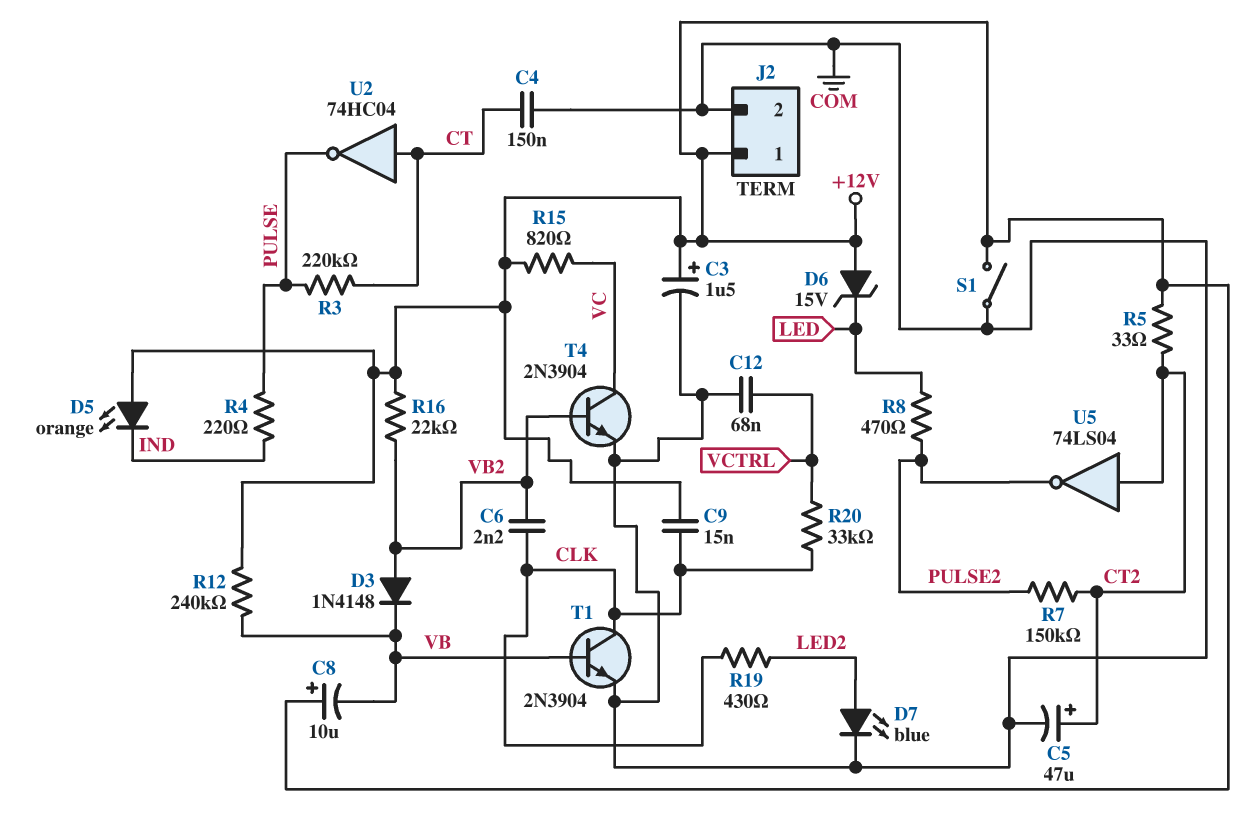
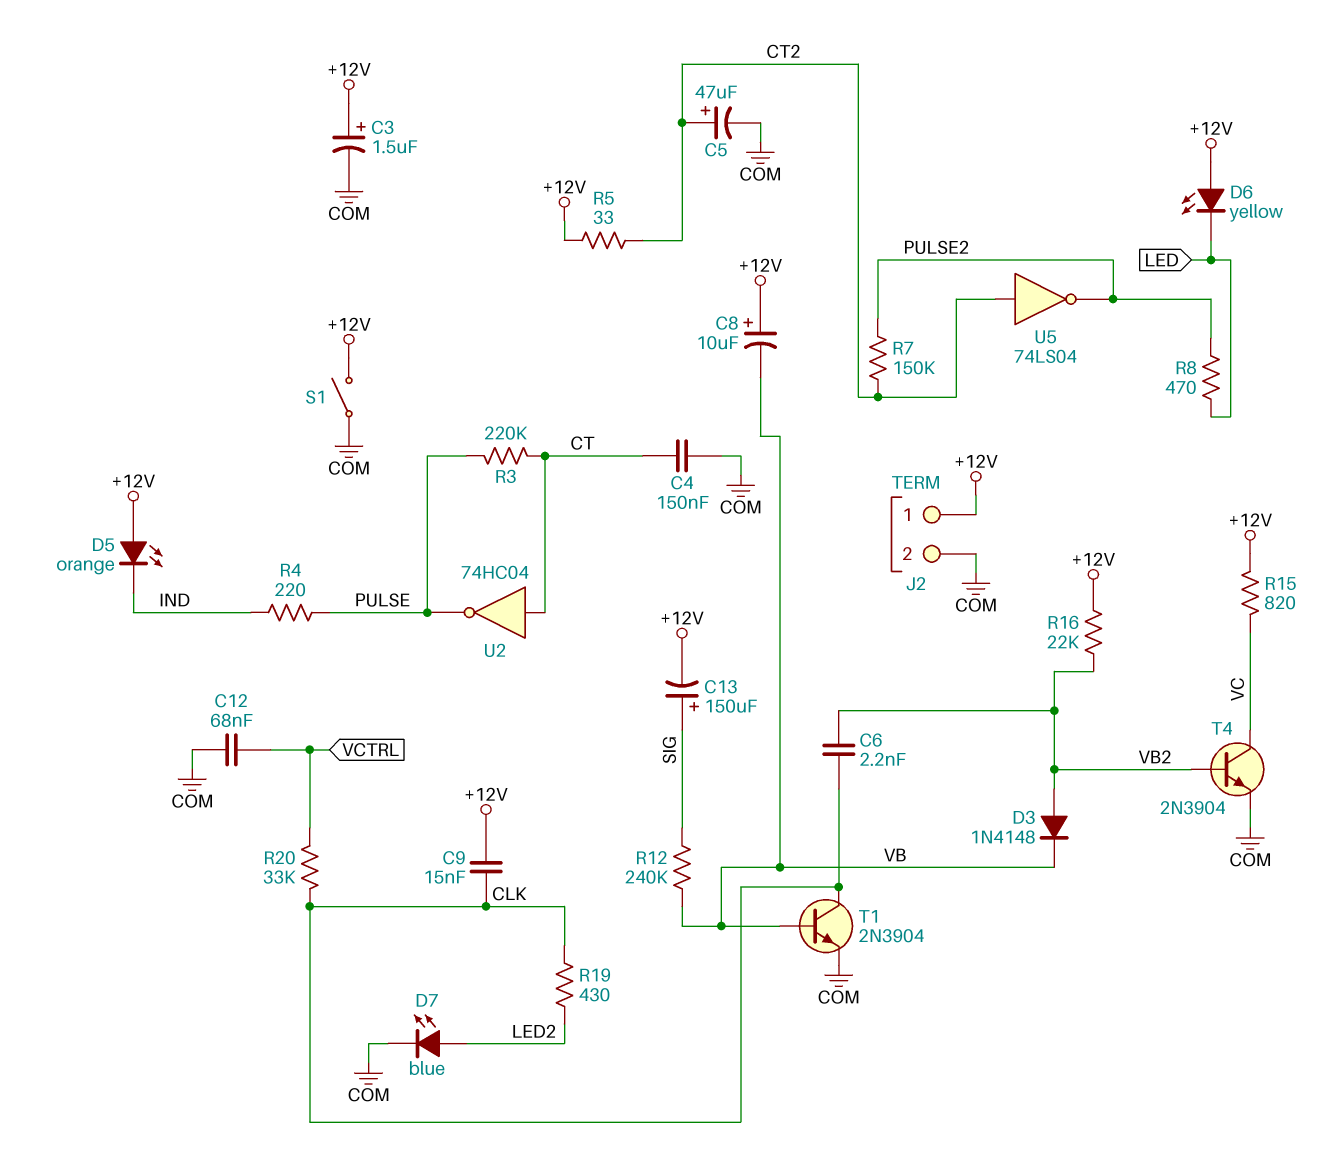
C13: none -> 150uF (plus SIG, minus +12V)
D6: zener 15V (A +12V, K LED) -> LED yellow (A +12V, K LED)
R12: 240k (+12V, VB) -> 240k (SIG, VB)

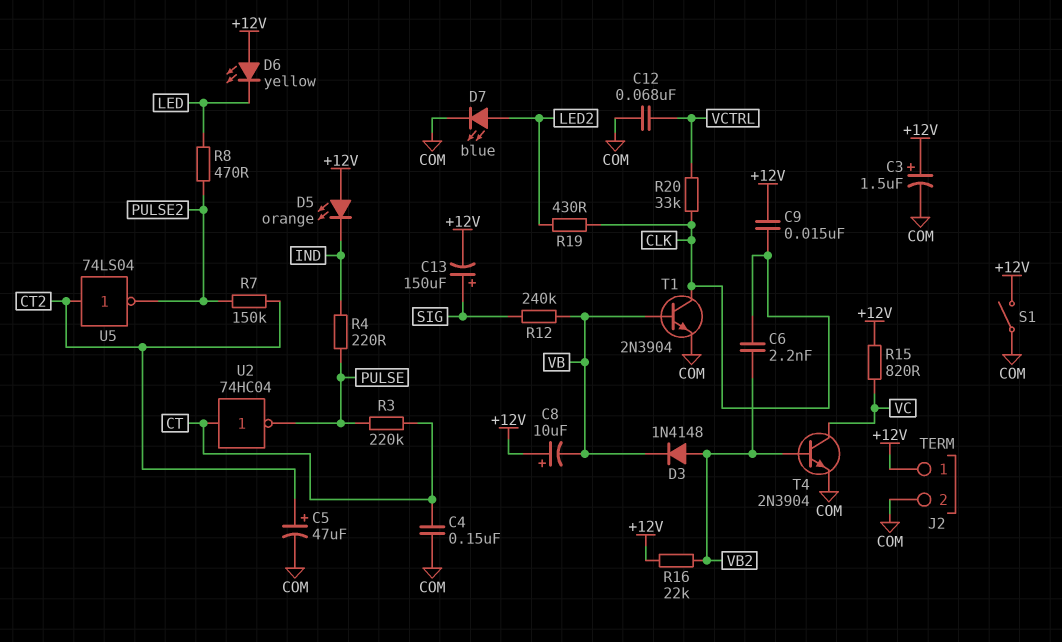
R5: 33 (+12V, CT2) -> none

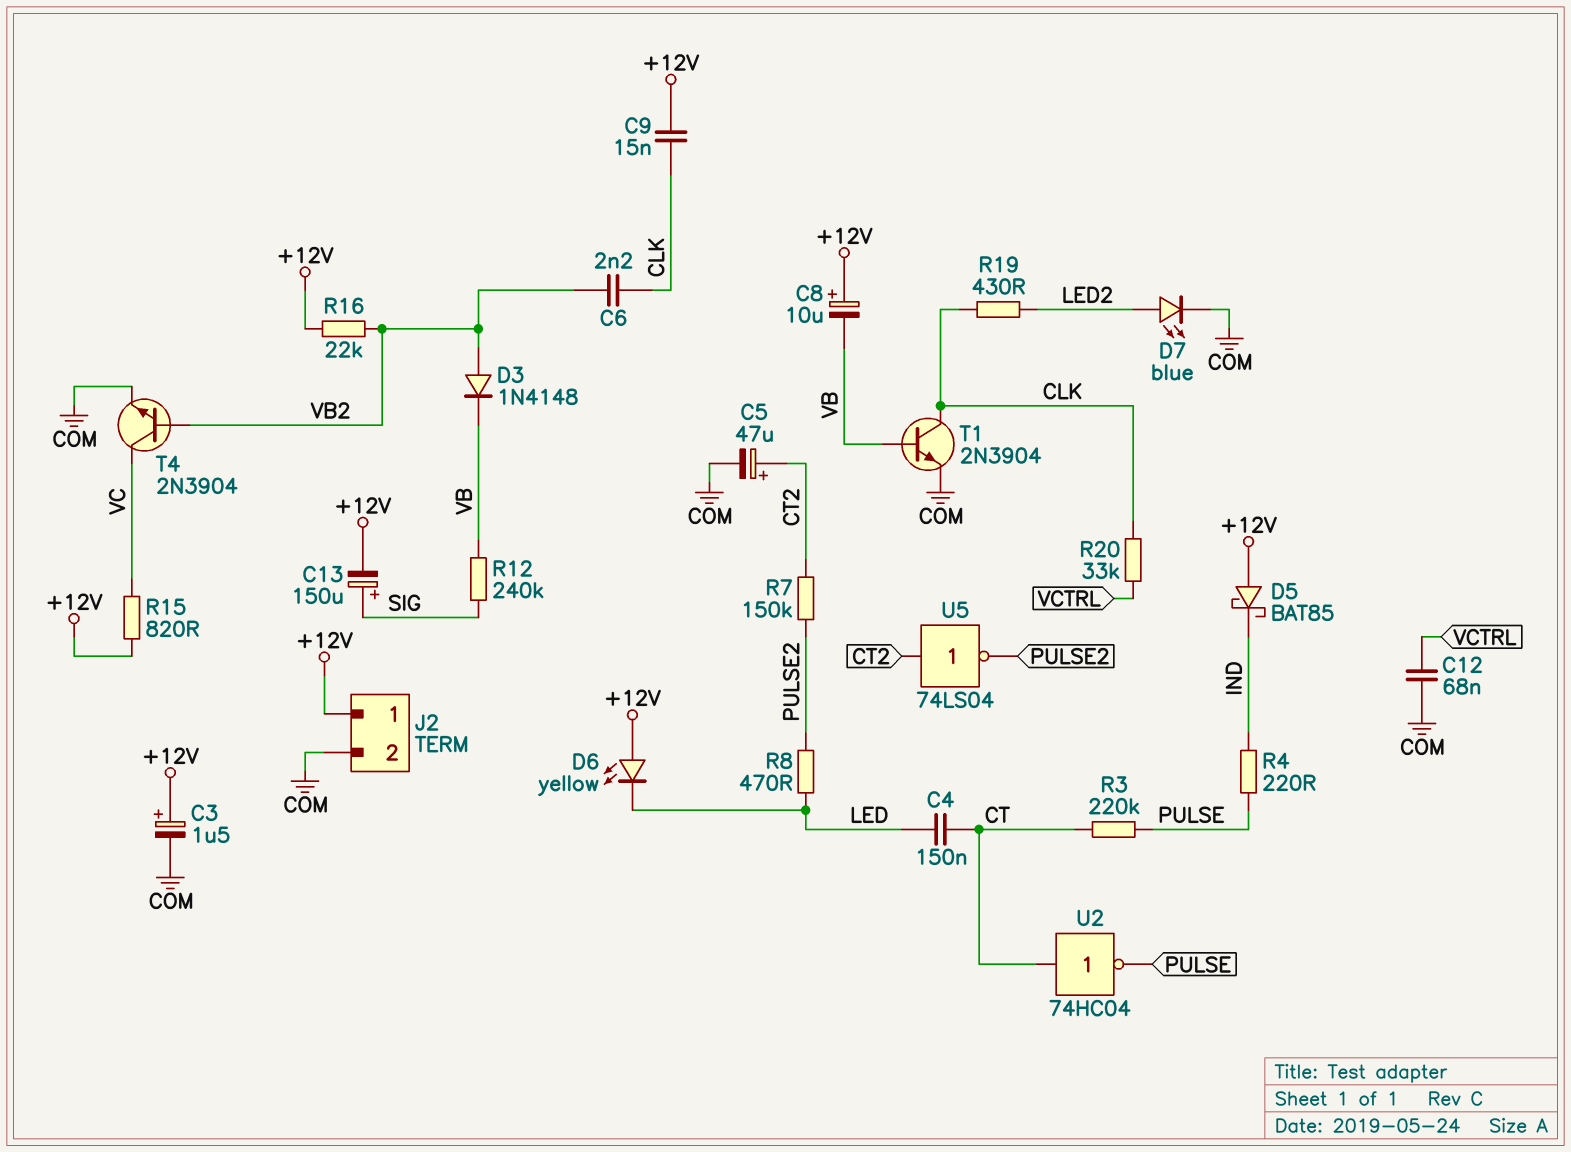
C4: 150nF (COM, CT) -> 150nF (CT, LED)
D5: LED orange (A +12V, K IND) -> schottky BAT85 (A +12V, K IND)
S1: switch (+12V, COM) -> none

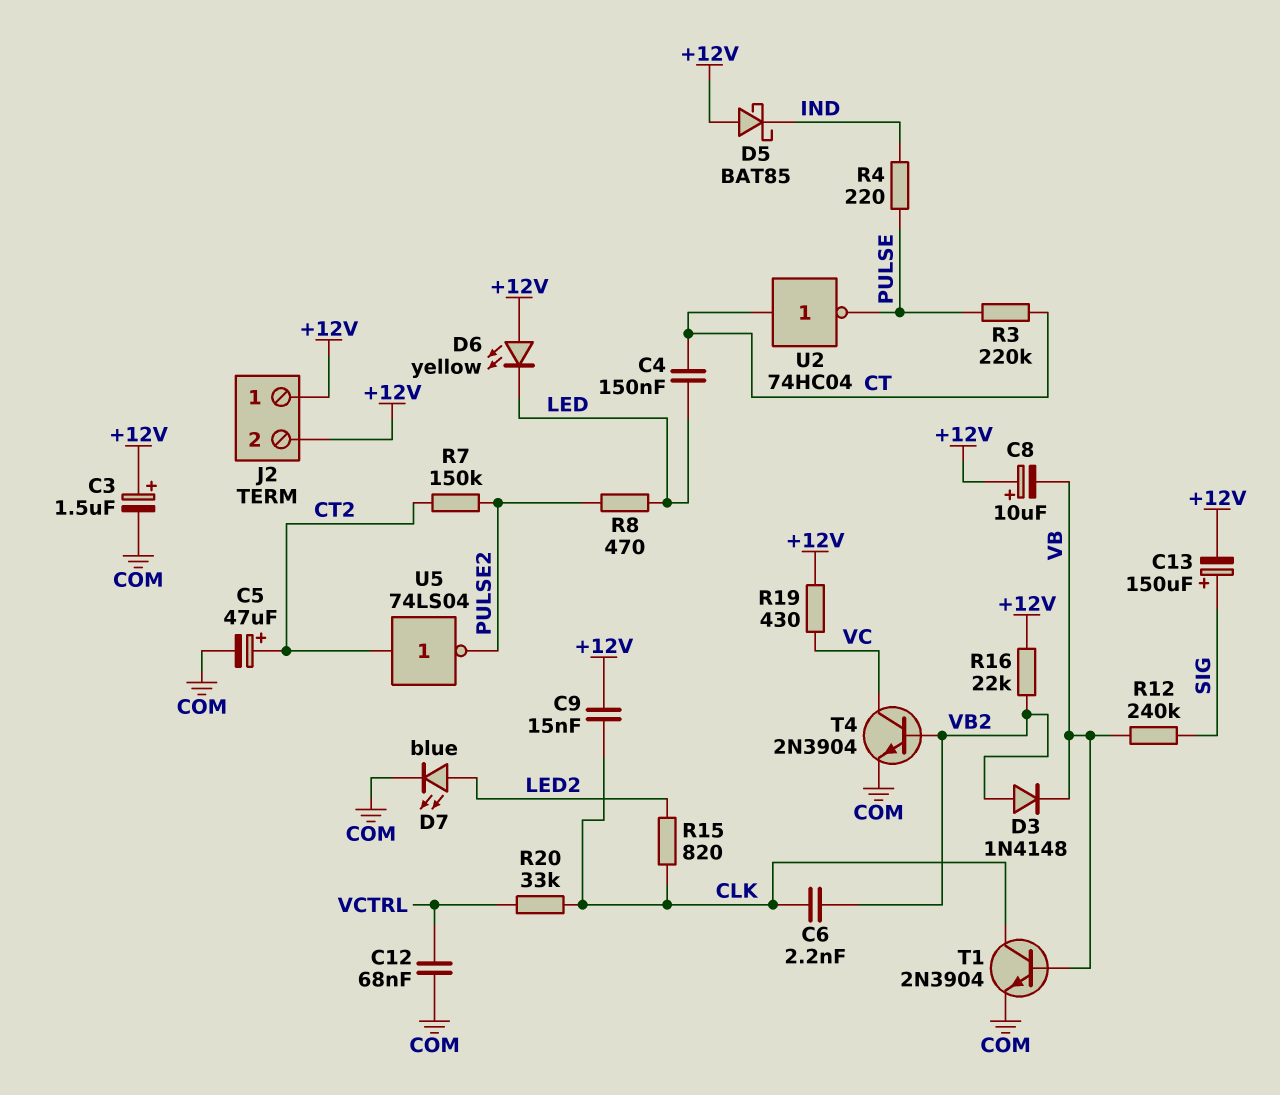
J2 pin 2: COM -> +12V
R15: 820 (+12V, VC) -> 820 (CLK, LED2)
R19: 430 (CLK, LED2) -> 430 (+12V, VC)

